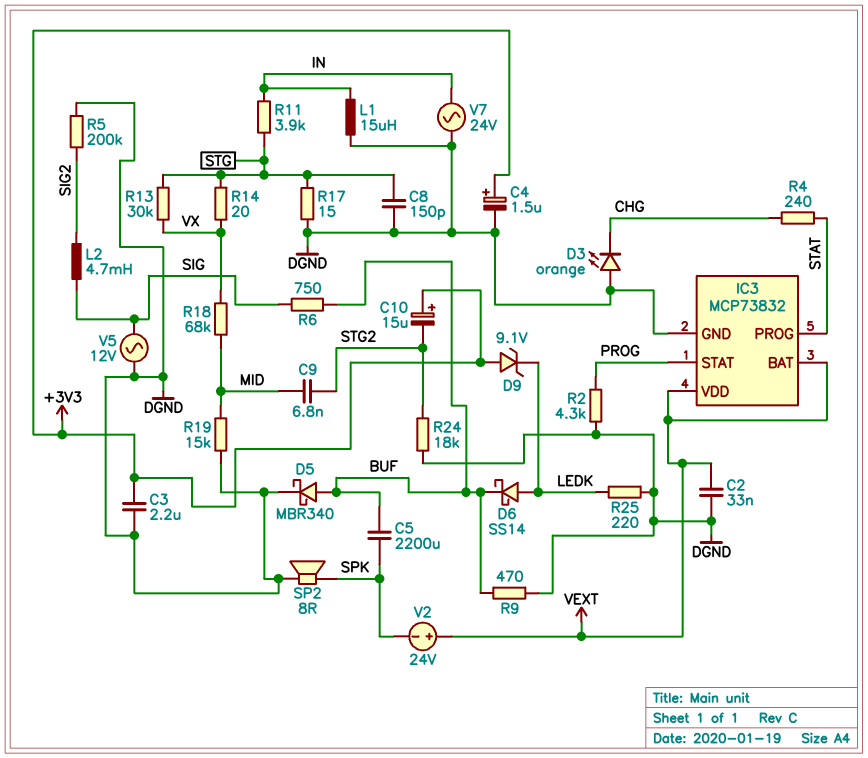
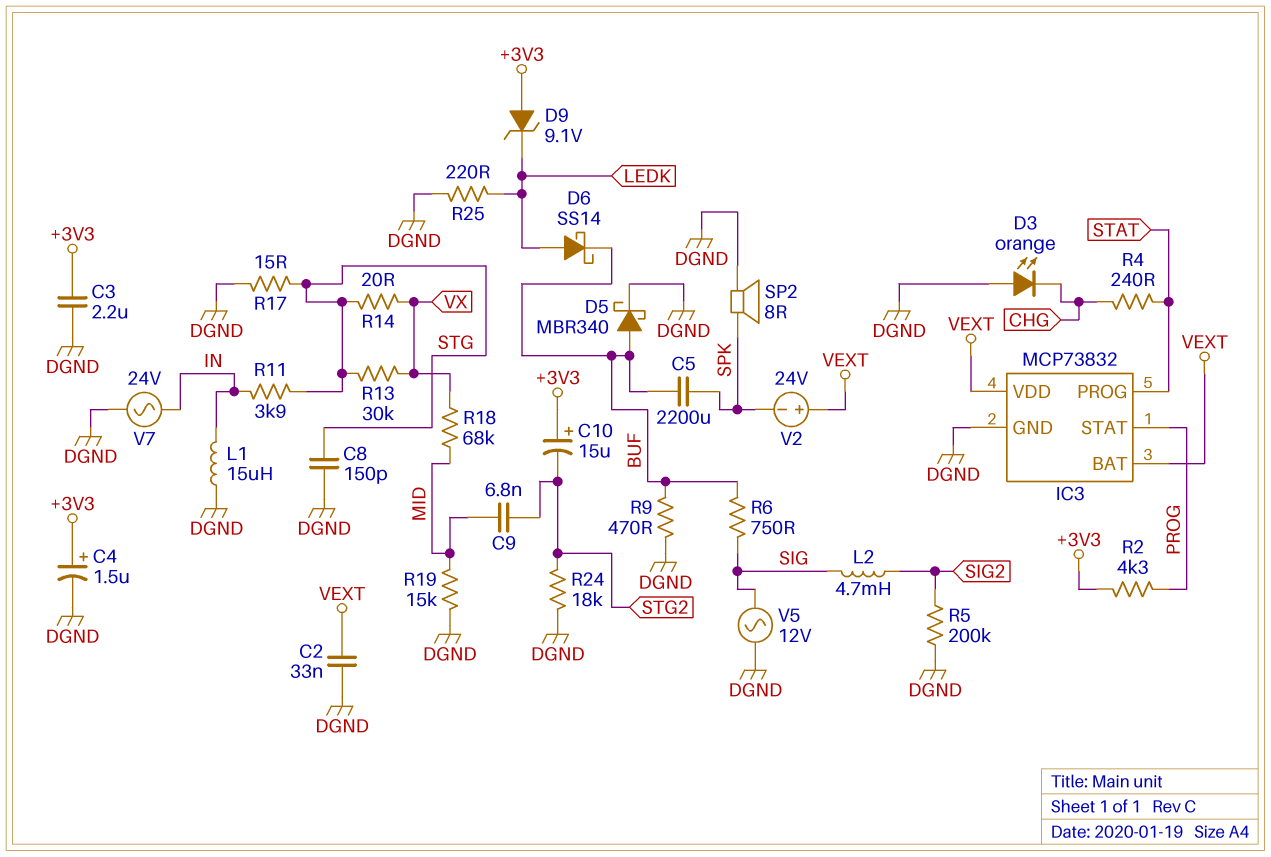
R2: 4.3k (DGND, PROG) -> 4.3k (+3V3, PROG)

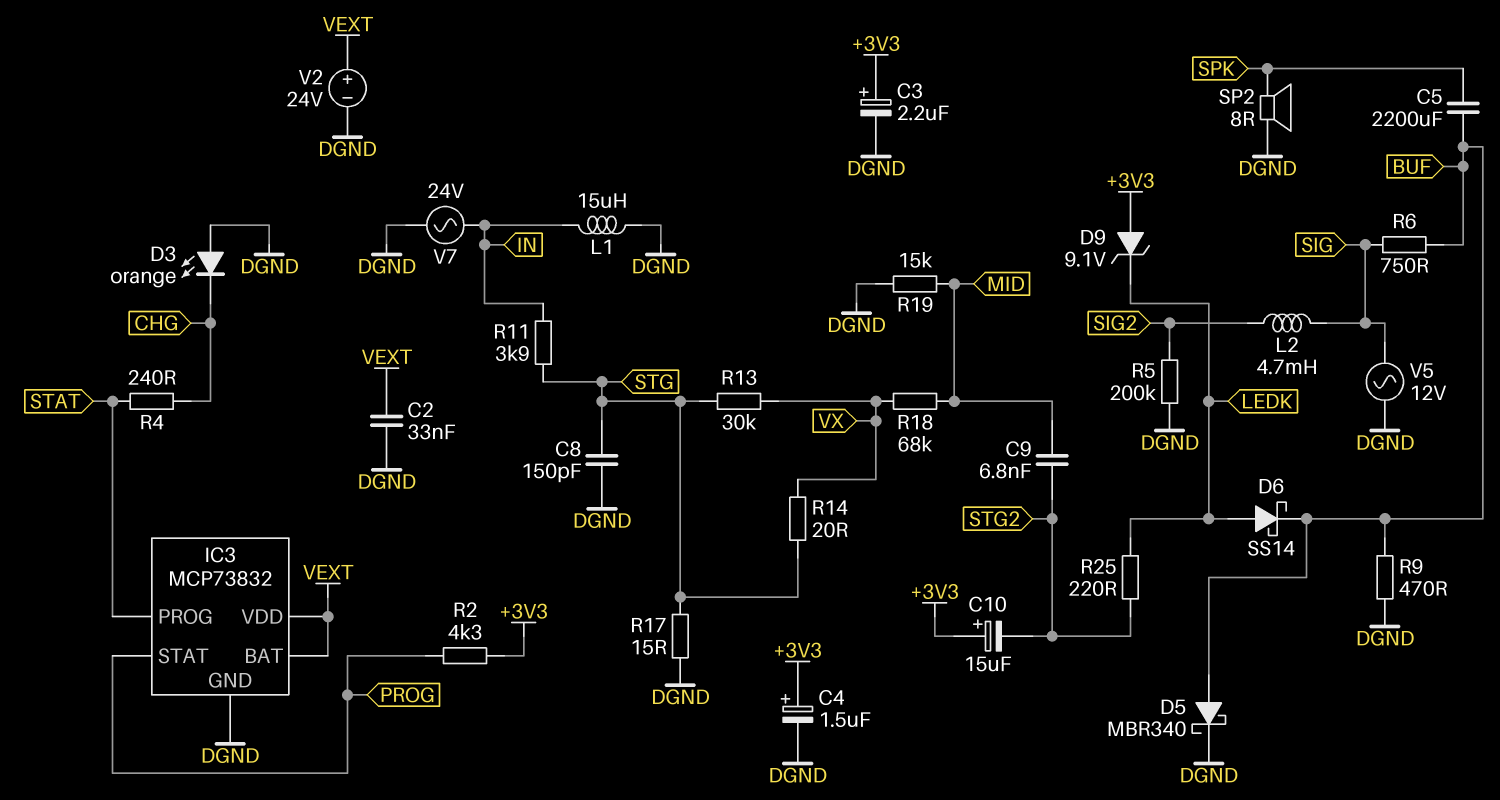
C3: 2.2uF (+3V3, DGND) -> 2.2uF (plus +3V3, minus DGND)
R24: 18k (DGND, STG2) -> none
R25: 220 (DGND, LEDK) -> 220 (LEDK, STG2)
V2: 24V (plus VEXT, minus SPK) -> 24V (plus VEXT, minus DGND)

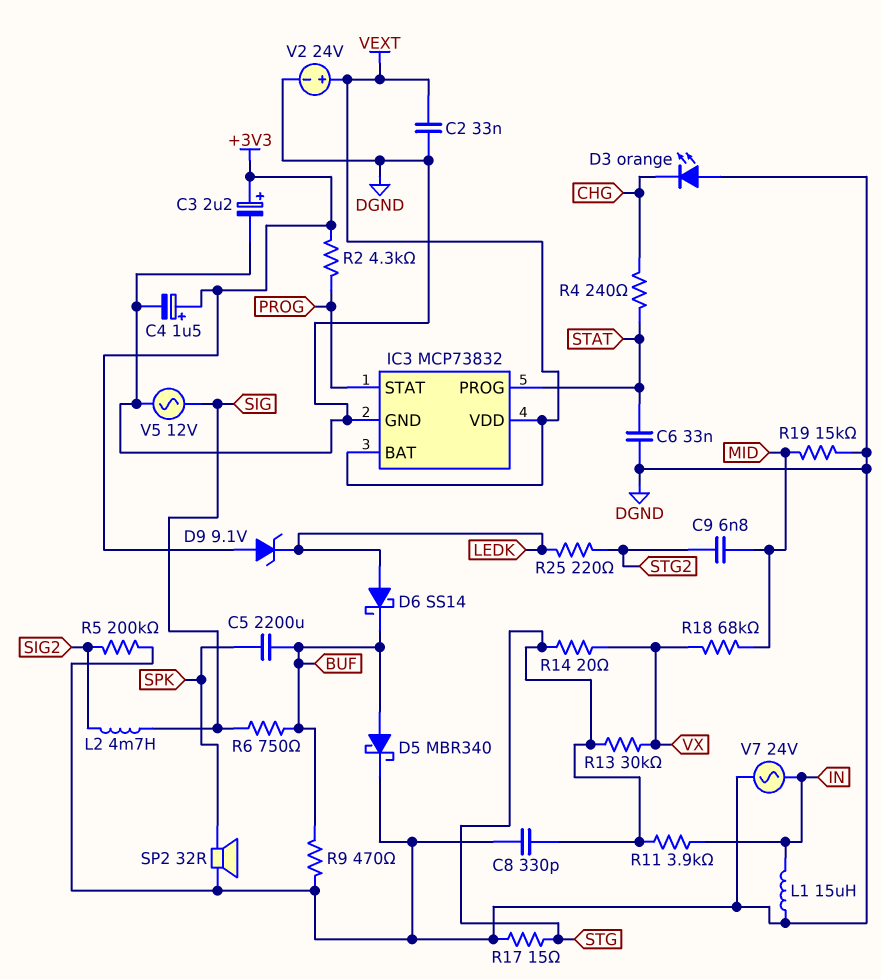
C6: none -> 33nF (DGND, STAT)
C8: 150pF (DGND, STG) -> 330pF (DGND, STG)
C10: 15uF (plus +3V3, minus STG2) -> none
SP2: speaker 8R (DGND, SPK) -> speaker 32R (DGND, SPK)

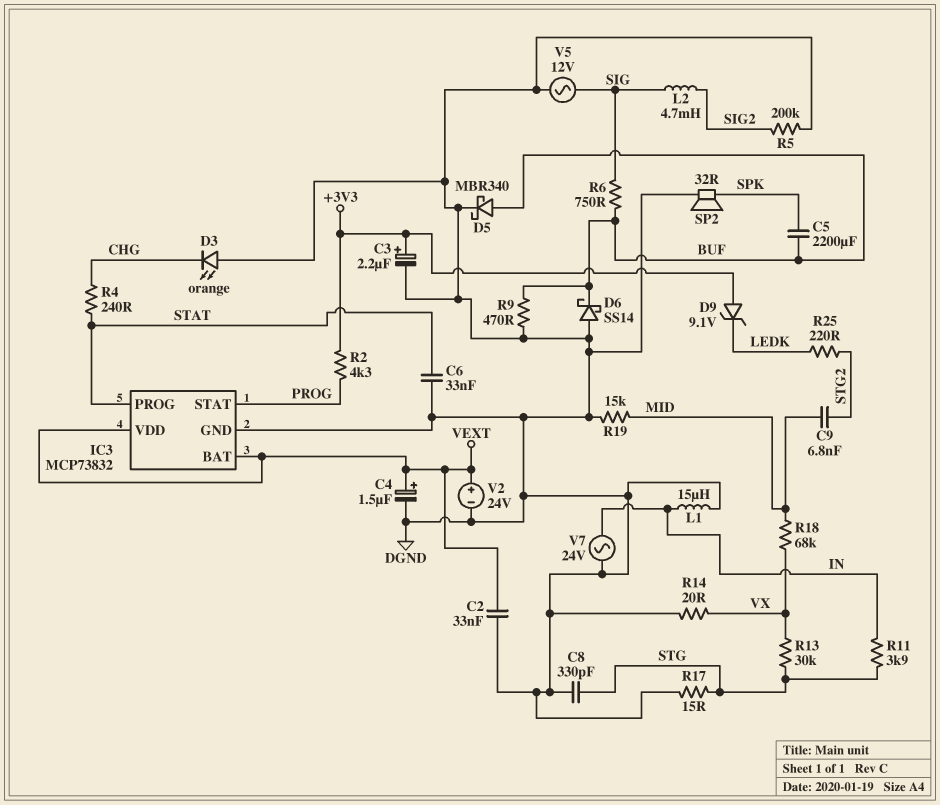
C4: 1.5uF (plus +3V3, minus DGND) -> 1.5uF (plus VEXT, minus DGND)
D6: schottky SS14 (A LEDK, K BUF) -> schottky SS14 (A DGND, K BUF)
R14: 20 (STG, VX) -> 20 (DGND, VX)

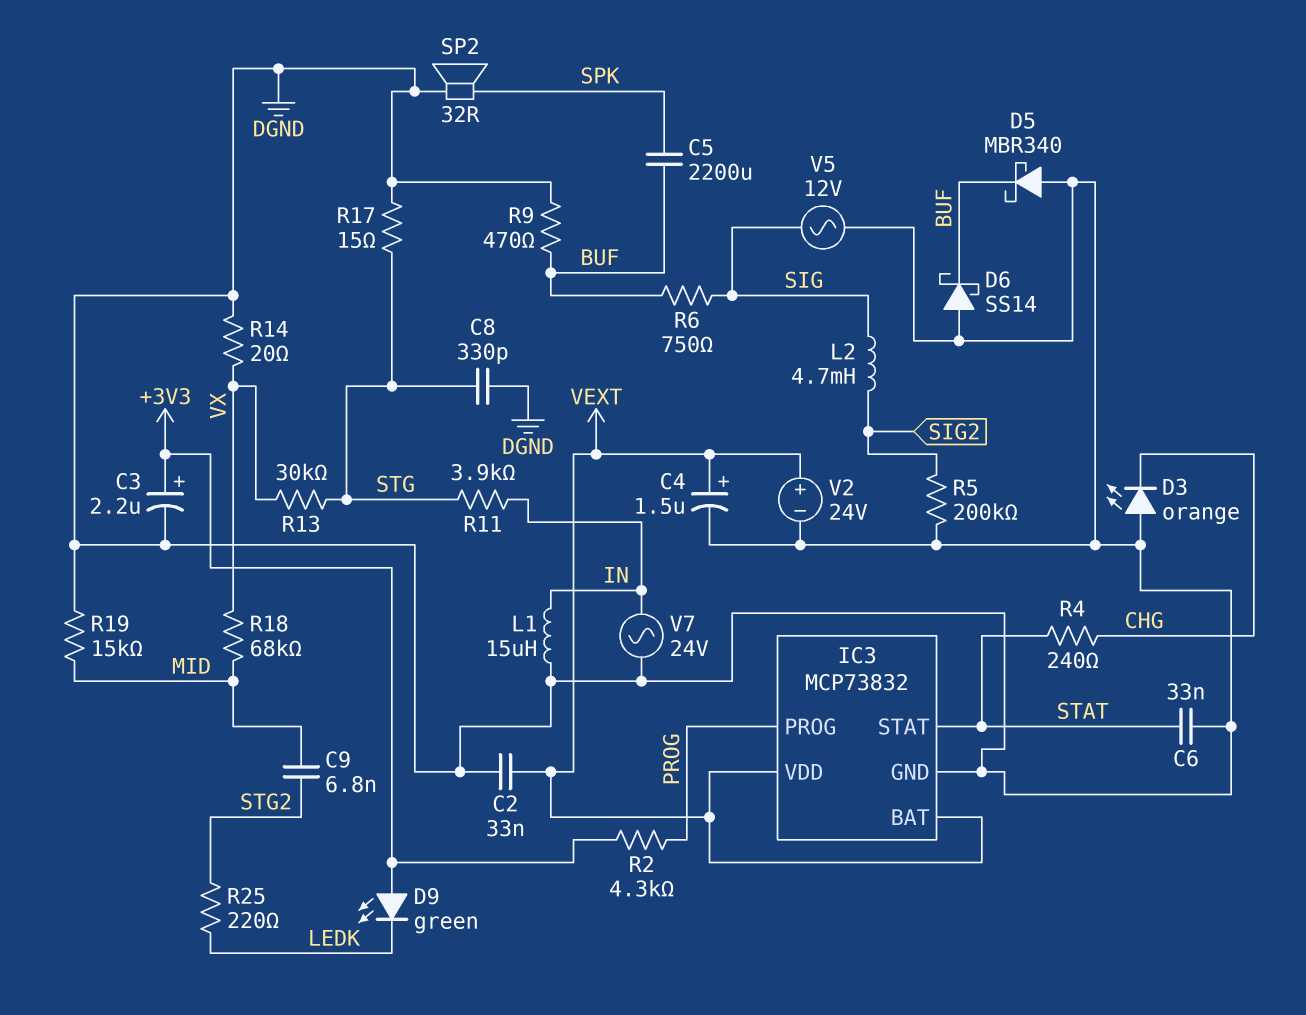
D5: schottky MBR340 (A BUF, K DGND) -> schottky MBR340 (A DGND, K BUF)
D9: zener 9.1V (A +3V3, K LEDK) -> LED green (A +3V3, K LEDK)
IC3 pin PROG: STAT -> PROG
IC3 pin STAT: PROG -> STAT

